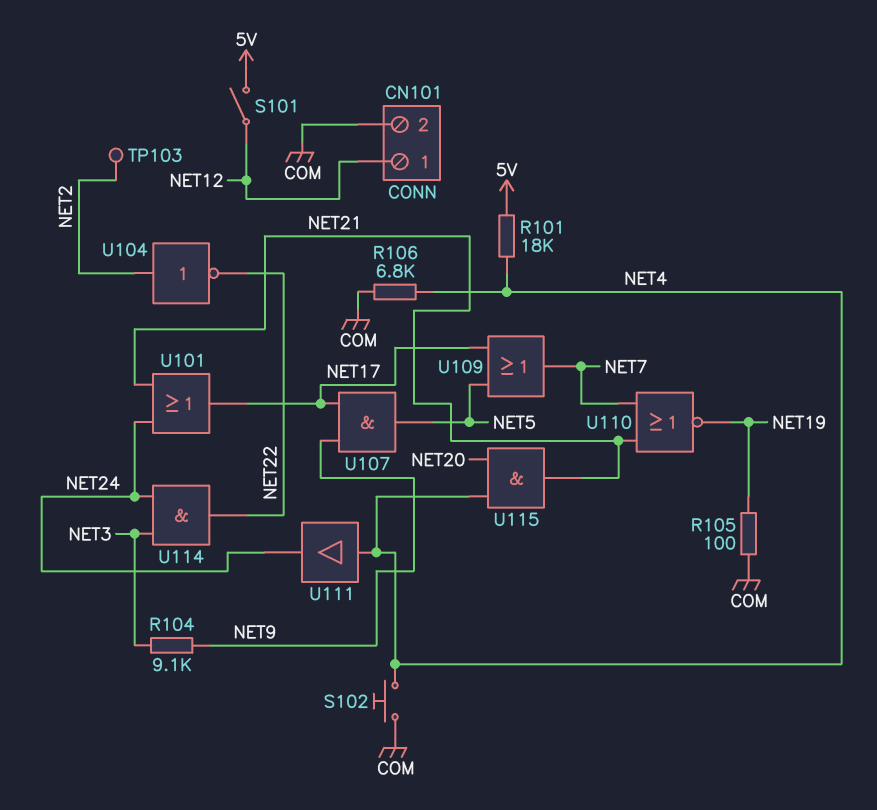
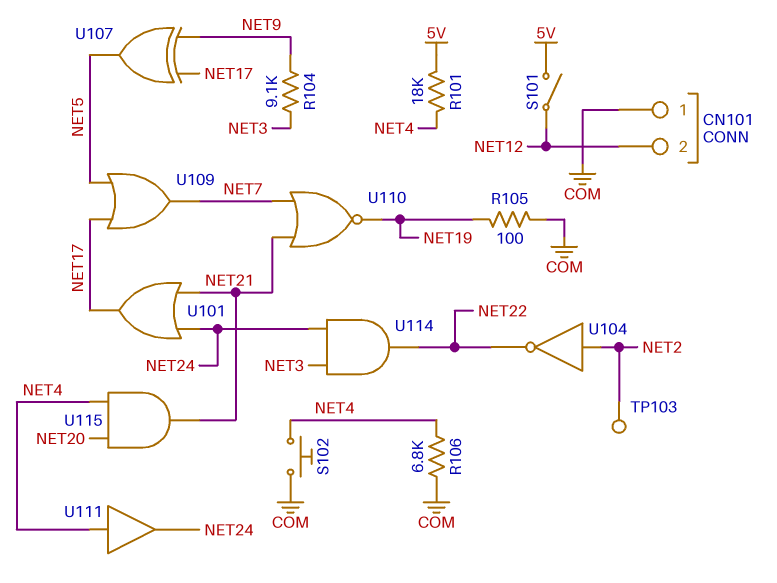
CN101 pin 1: NET12 -> COM
CN101 pin 2: COM -> NET12
U107: AND (in NET9, in NET17, out NET5) -> XOR (in NET9, in NET17, out NET5)

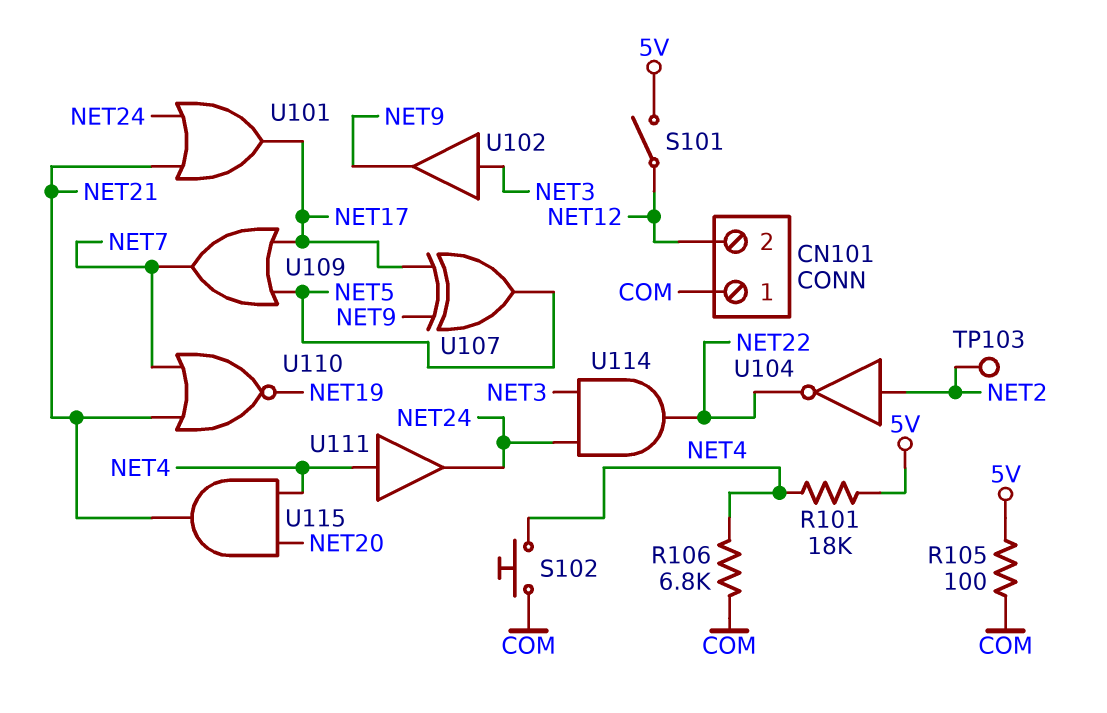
R104: 9.1k (NET3, NET9) -> none
R105: 100 (COM, NET19) -> 100 (5V, COM)
U102: none -> buffer (in NET3, out NET9)

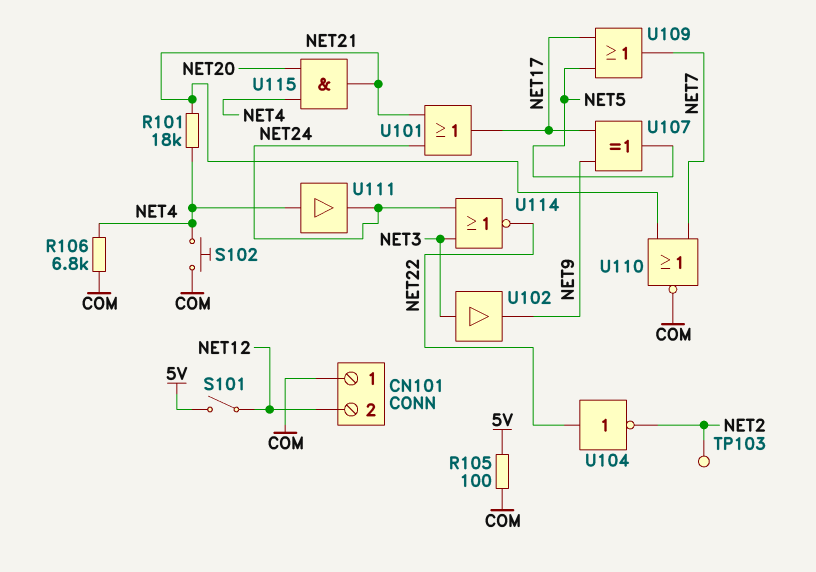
R101: 18k (5V, NET4) -> 18k (NET4, NET21)
U104: NOT (in NET2, out NET22) -> NOT (in NET22, out NET2)
U110: NOR (in NET7, in NET21, out NET19) -> NOR (in NET7, in NET21, out COM)
U114: AND (in NET3, in NET24, out NET22) -> NOR (in NET3, in NET24, out NET22)

